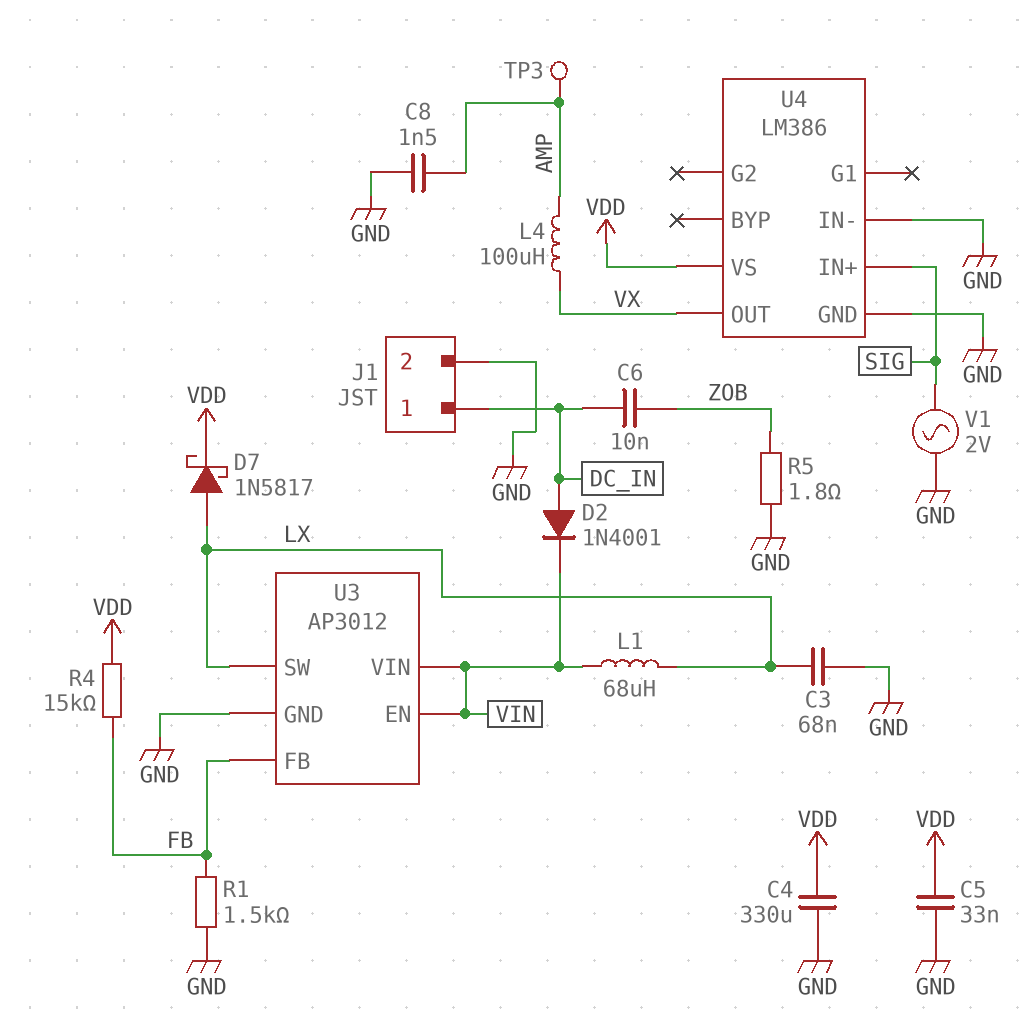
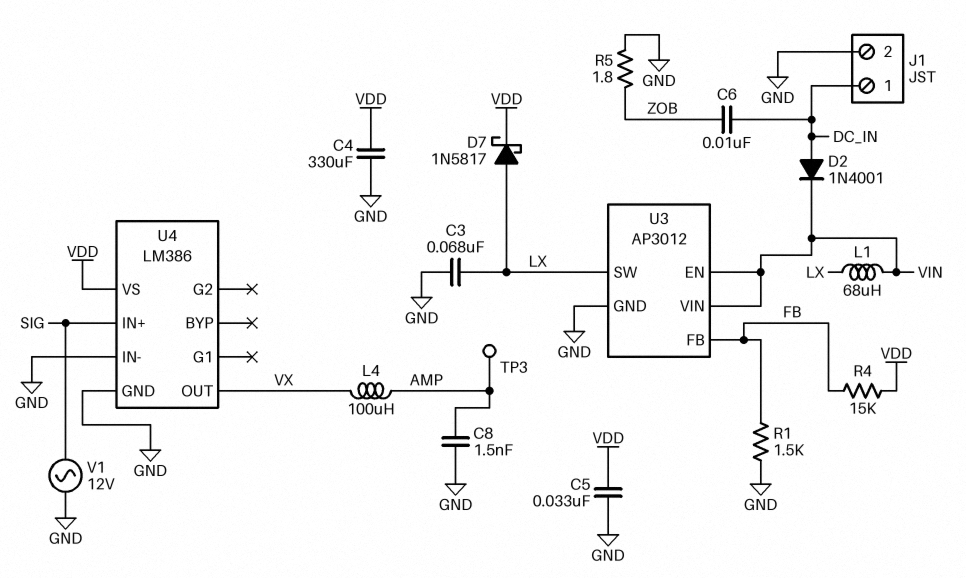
V1: AC 2V (GND, SIG) -> AC 12V (GND, SIG)

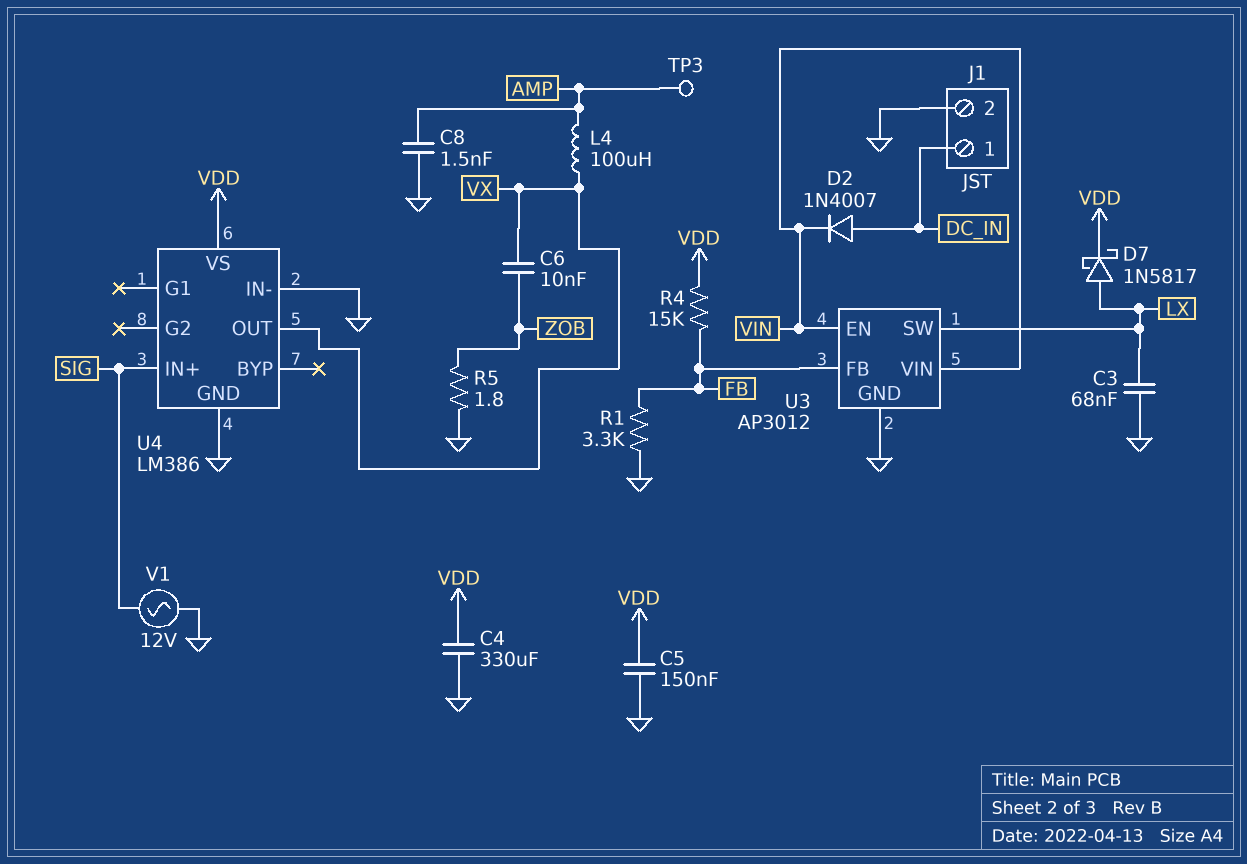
C5: 33nF (GND, VDD) -> 150nF (GND, VDD)
C6: 10nF (DC_IN, ZOB) -> 10nF (VX, ZOB)
D2: diode 1N4001 (A DC_IN, K VIN) -> diode 1N4007 (A DC_IN, K VIN)
L1: 68uH (LX, VIN) -> none
R1: 1.5k (FB, GND) -> 3.3k (FB, GND)

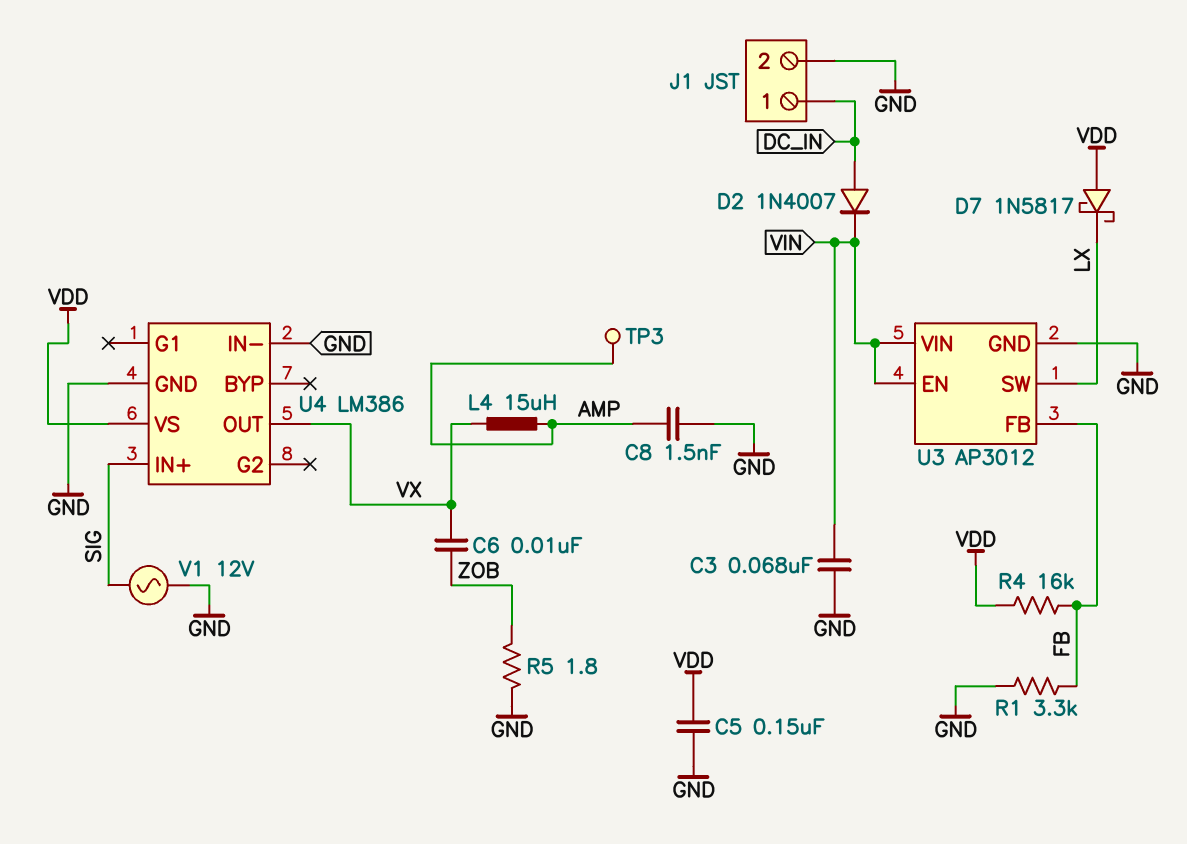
C3: 68nF (GND, LX) -> 68nF (GND, VIN)
C4: 330uF (GND, VDD) -> none
D7: schottky 1N5817 (A LX, K VDD) -> schottky 1N5817 (A VDD, K LX)
L4: 100uH (AMP, VX) -> 15uH (AMP, VX)
R4: 15k (FB, VDD) -> 16k (FB, VDD)

